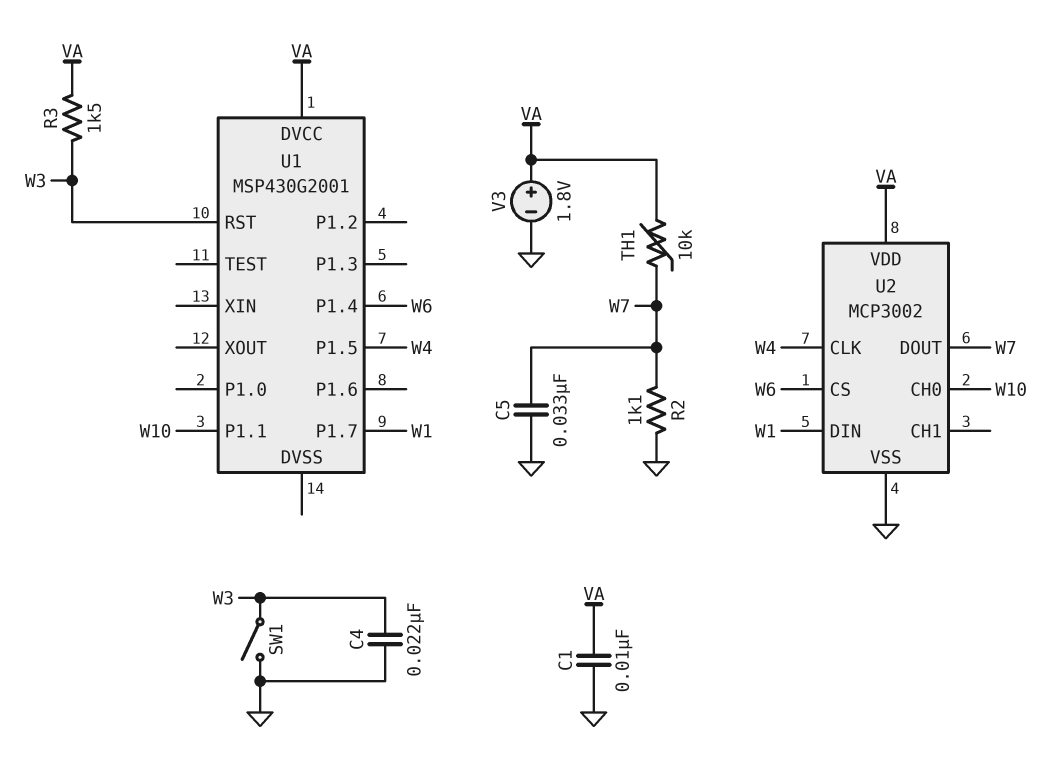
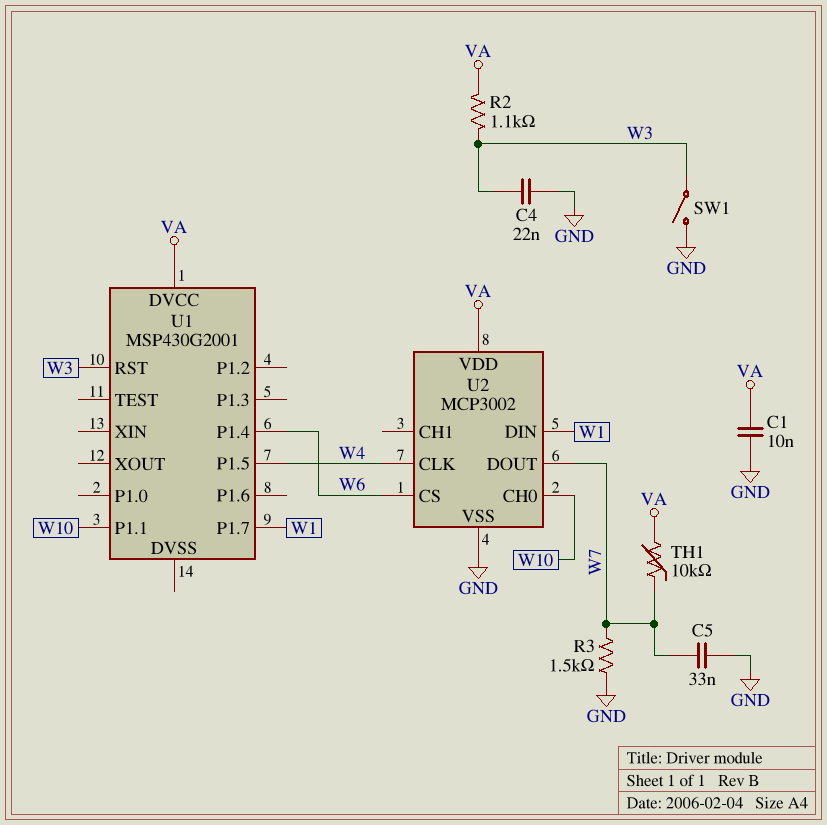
R2: 1.1k (GND, W7) -> 1.1k (VA, W3)
R3: 1.5k (VA, W3) -> 1.5k (GND, W7)
V3: 1.8V (plus VA, minus GND) -> none

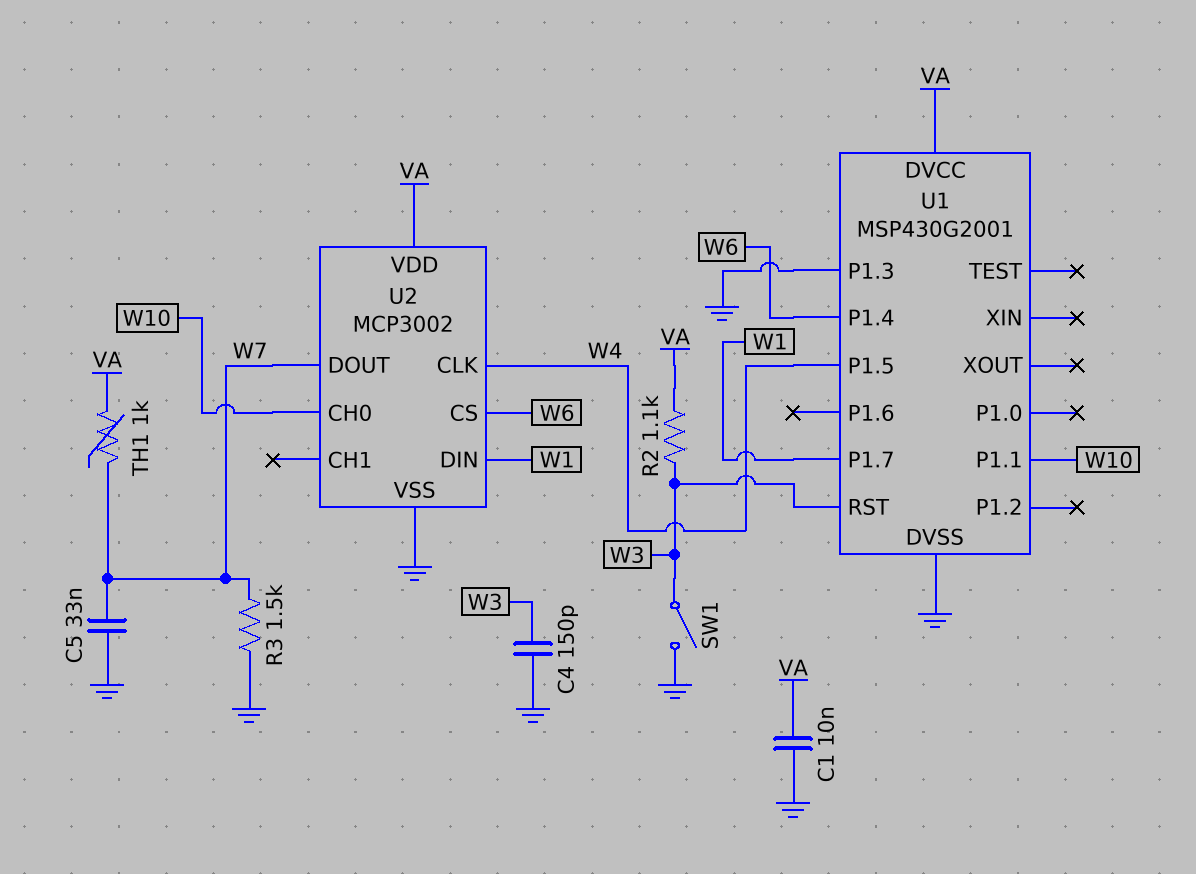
C4: 22nF (GND, W3) -> 150pF (GND, W3)
TH1: 10k (VA, W7) -> 1k (VA, W7)
U1 pin DVSS: none -> GND
U1 pin P1.3: none -> GND

